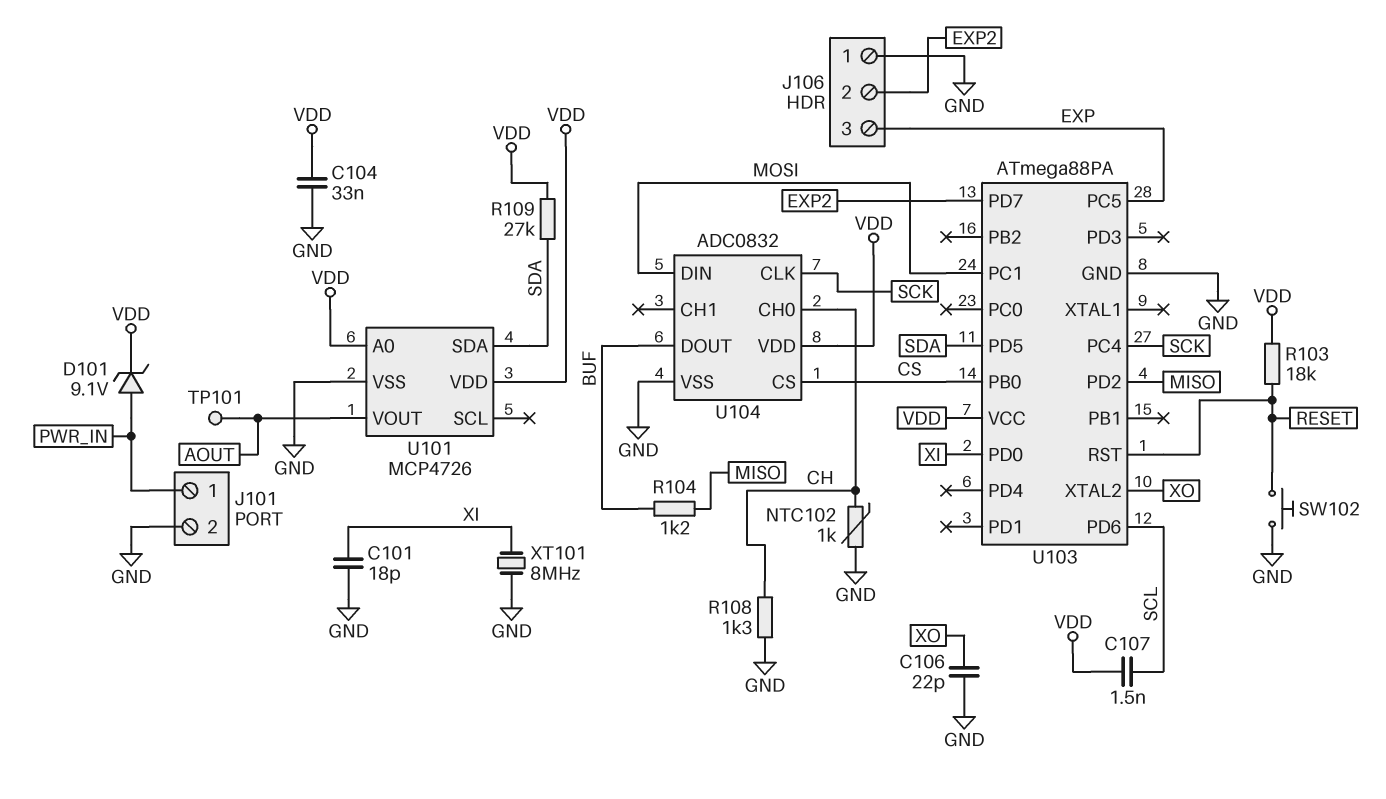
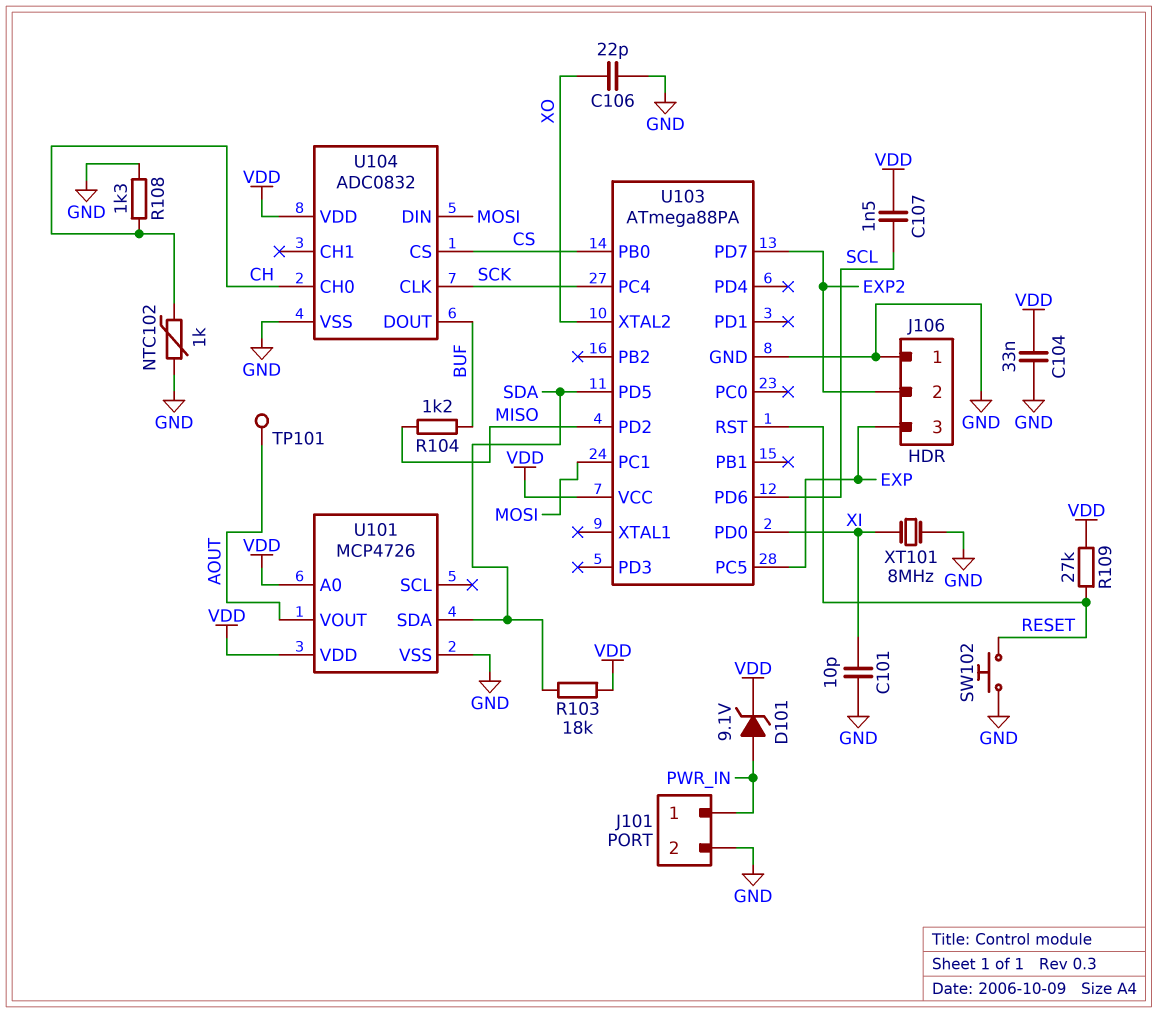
C101: 18pF (GND, XI) -> 10pF (GND, XI)
R103: 18k (RESET, VDD) -> 18k (SDA, VDD)
R109: 27k (SDA, VDD) -> 27k (RESET, VDD)

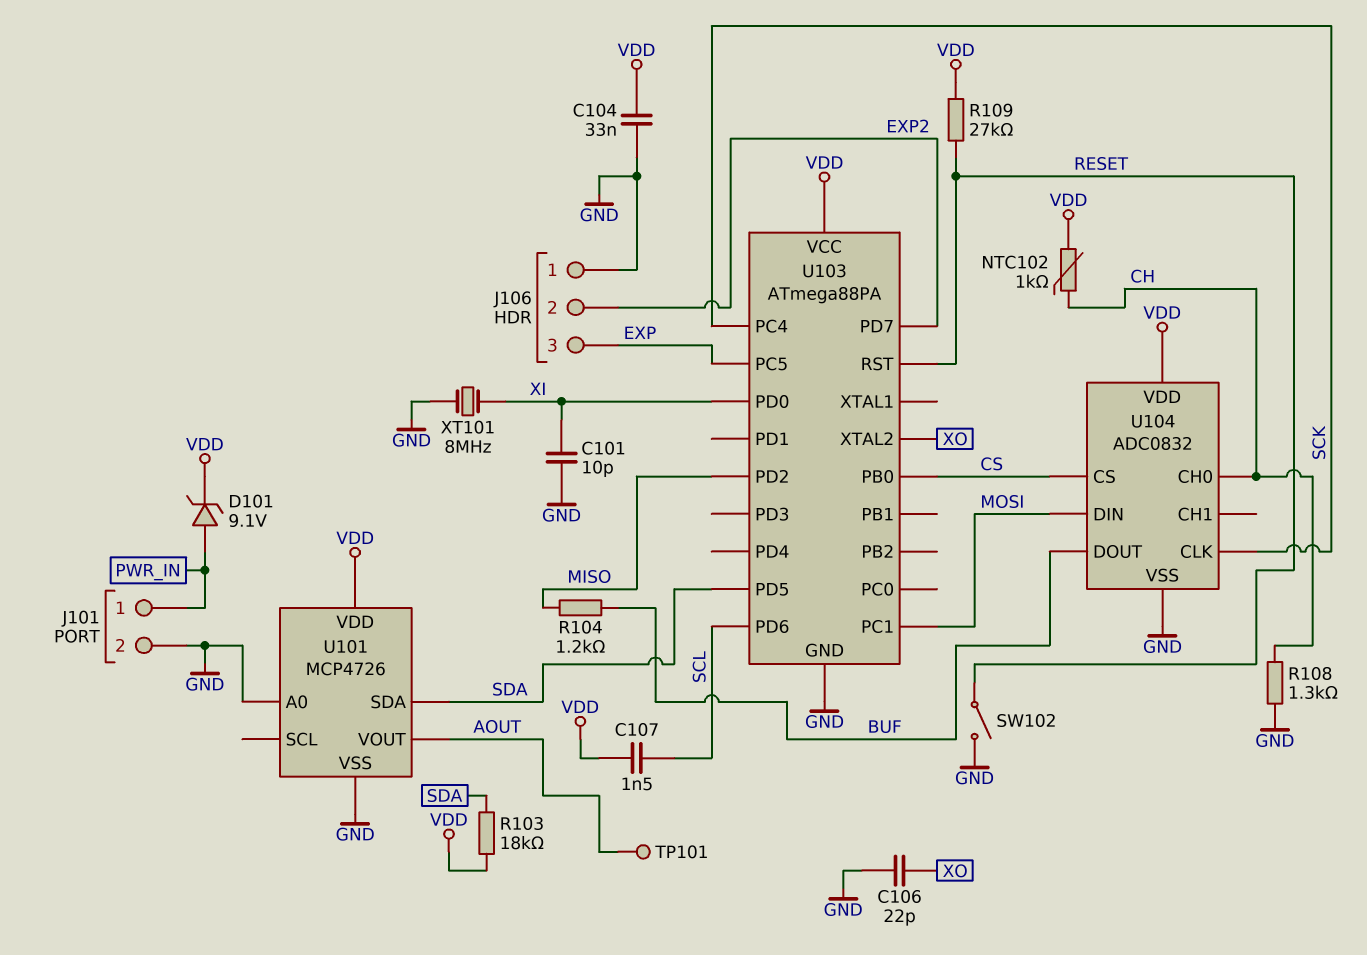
NTC102: 1k (CH, GND) -> 1k (CH, VDD)
SW102: button (GND, RESET) -> switch (GND, RESET)
U101 pin A0: VDD -> GND

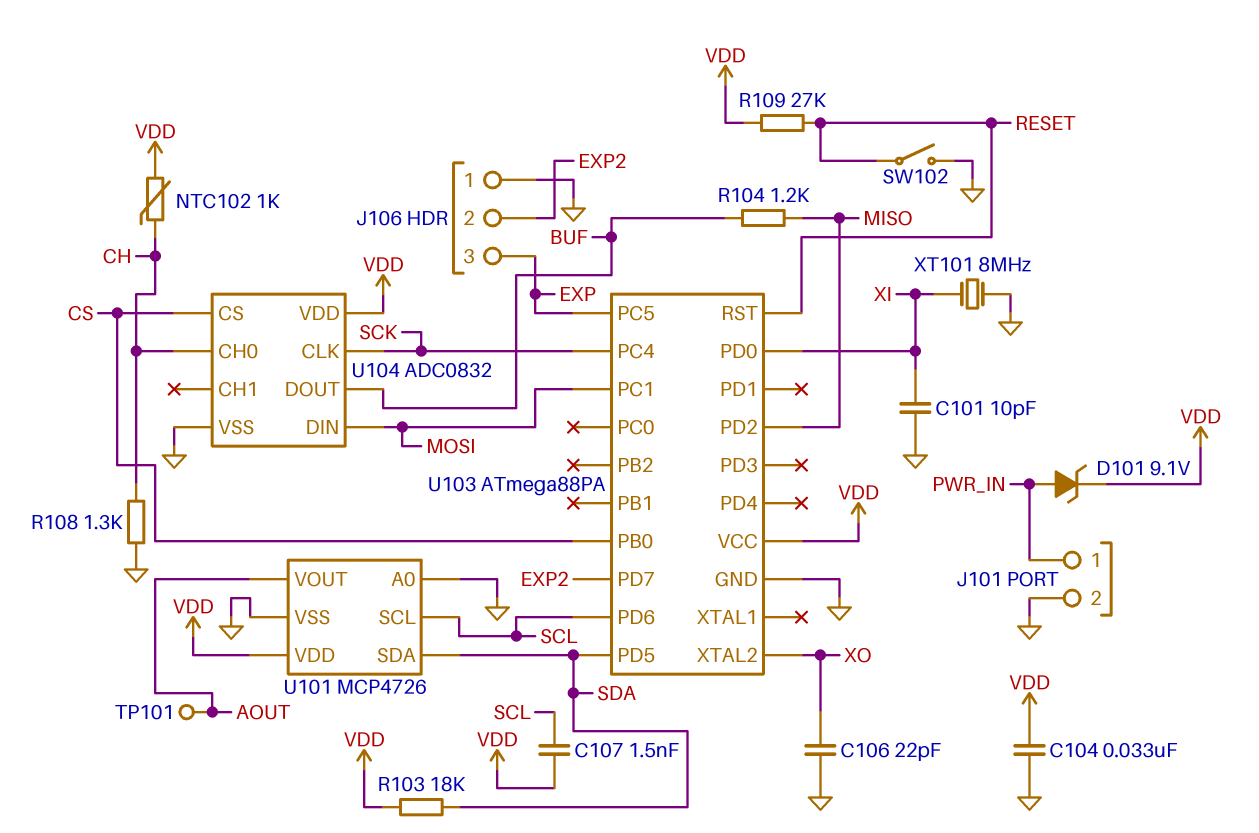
U101 pin SCL: none -> SCL

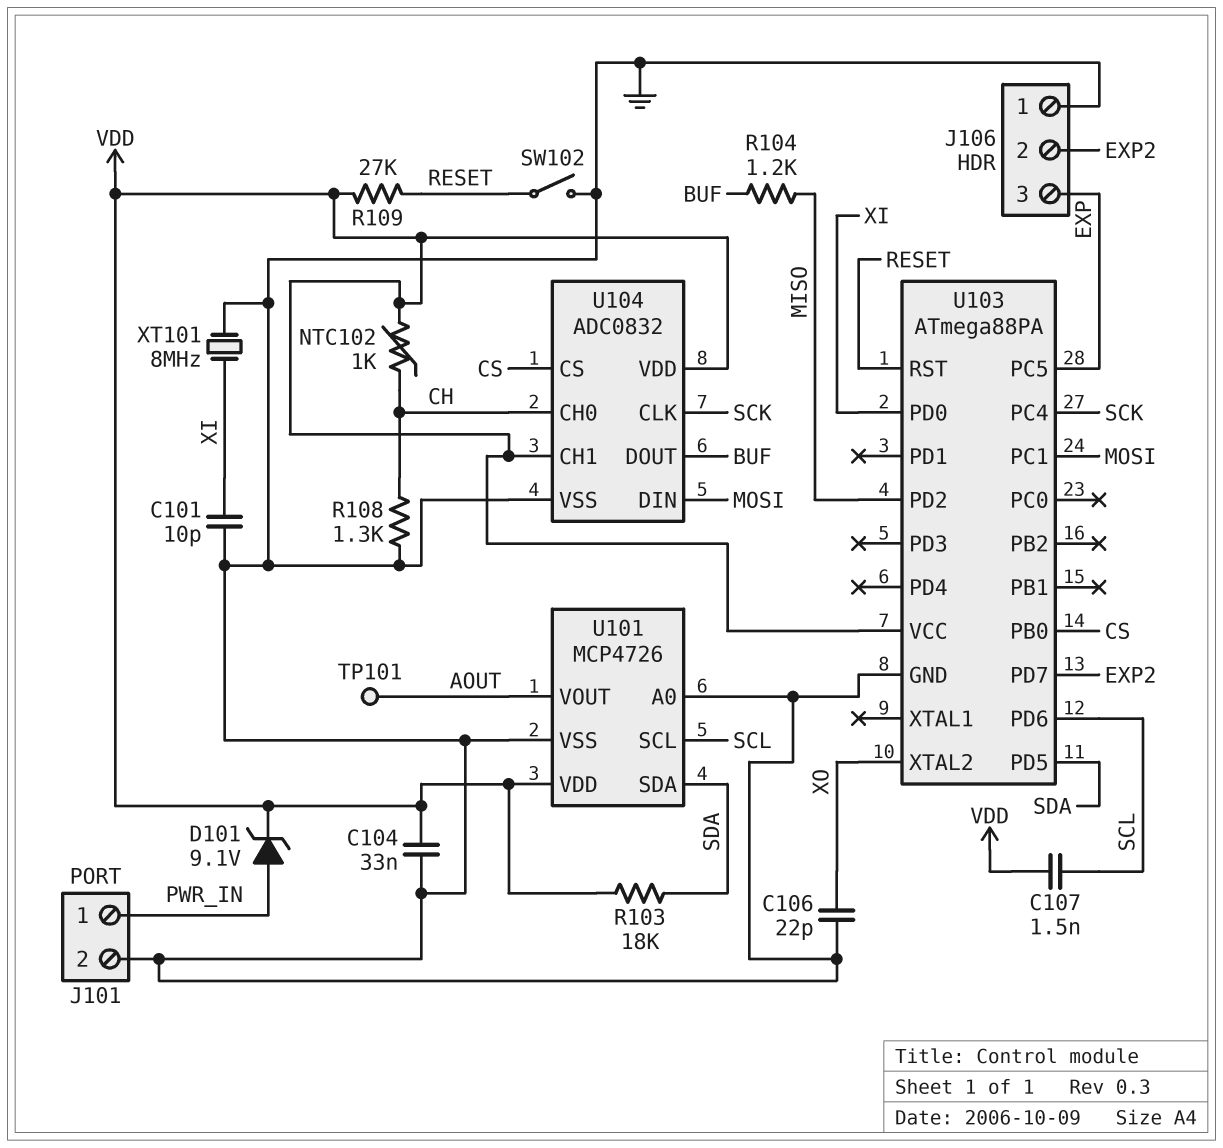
U104 pin CH1: none -> VDD

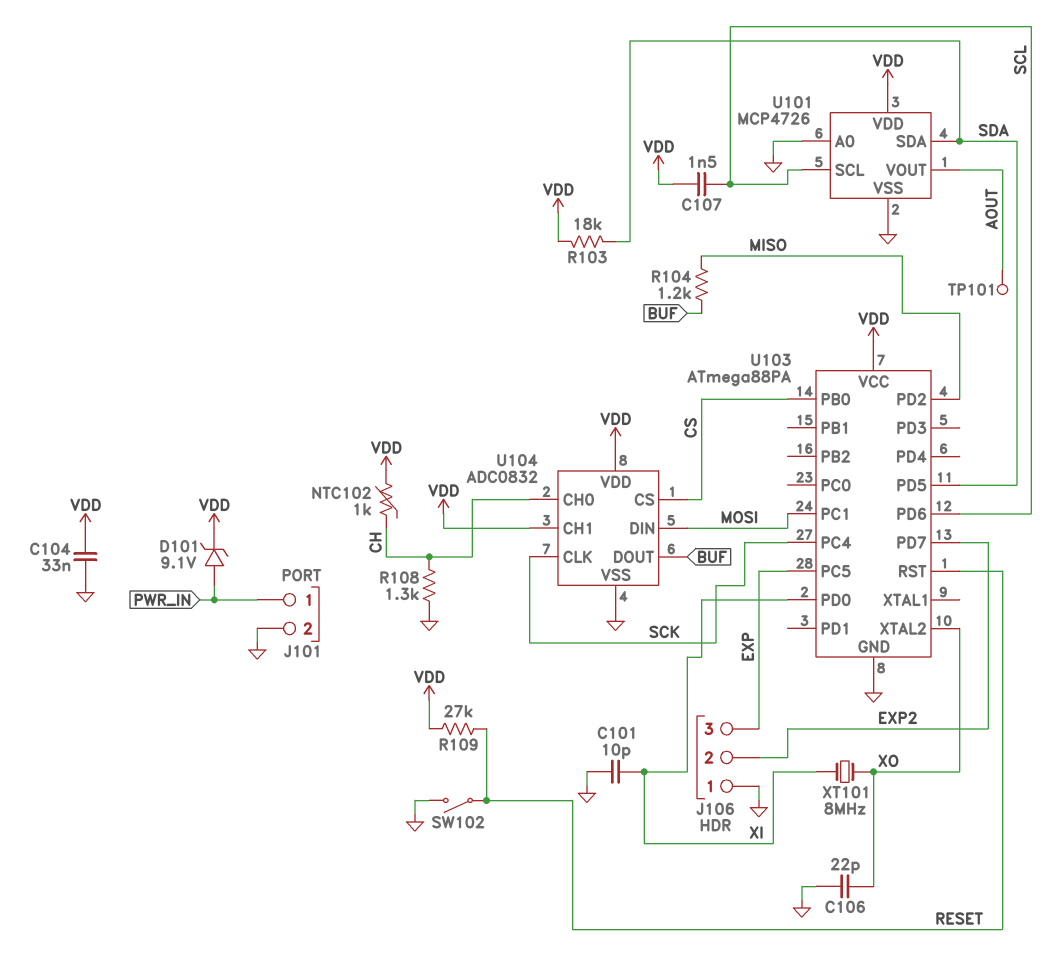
XT101: 8MHz (GND, XI) -> 8MHz (XI, XO)

